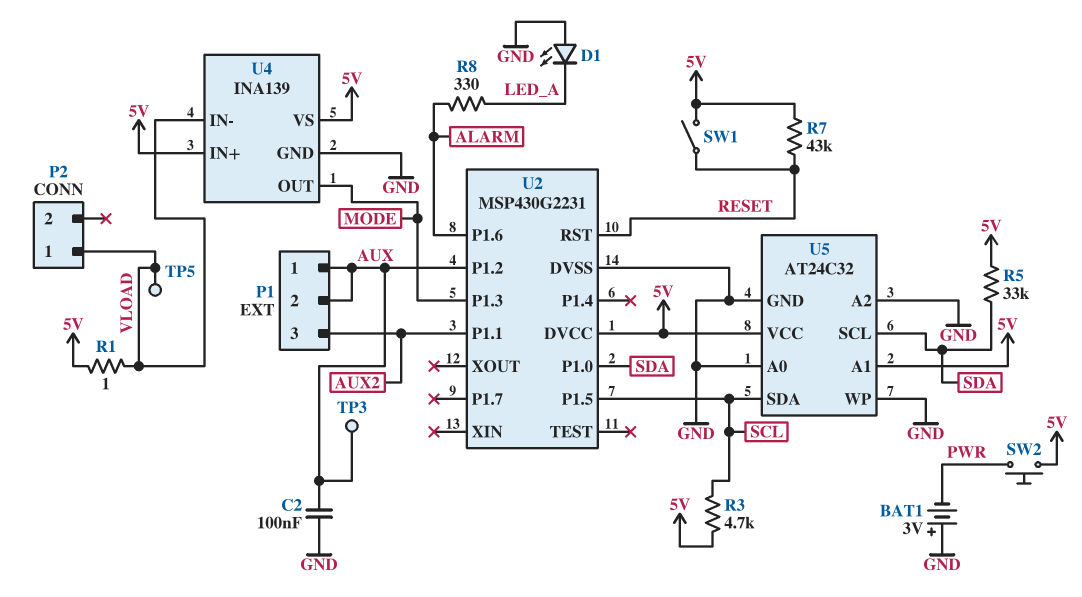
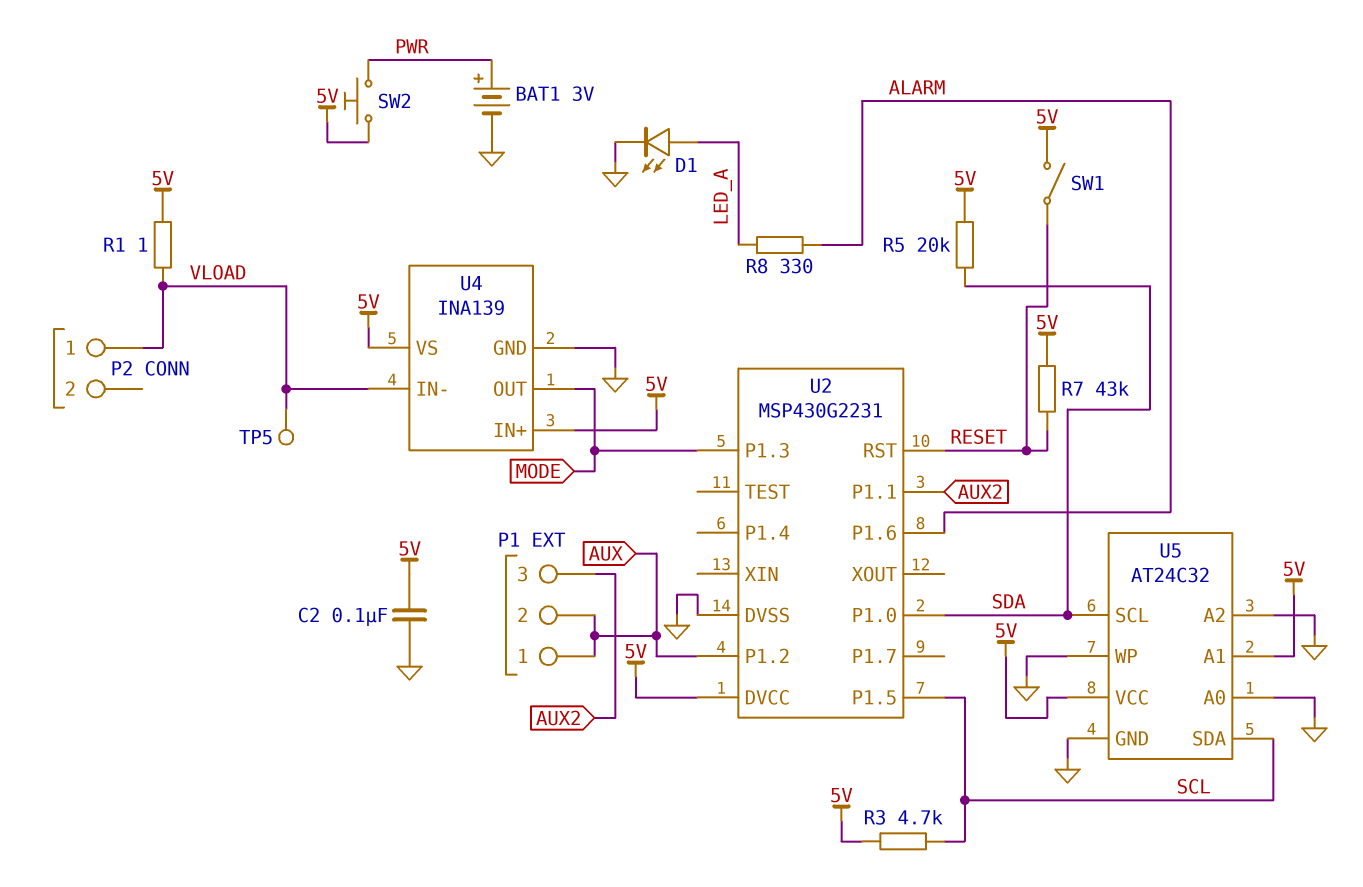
BAT1: 3V (plus GND, minus PWR) -> 3V (plus PWR, minus GND)
C2: 100nF (AUX, GND) -> 100nF (5V, GND)
D1: LED (A GND, K LED_A) -> LED (A LED_A, K GND)
R5: 33k (5V, SDA) -> 20k (5V, SDA)
TP3: test point (AUX) -> none

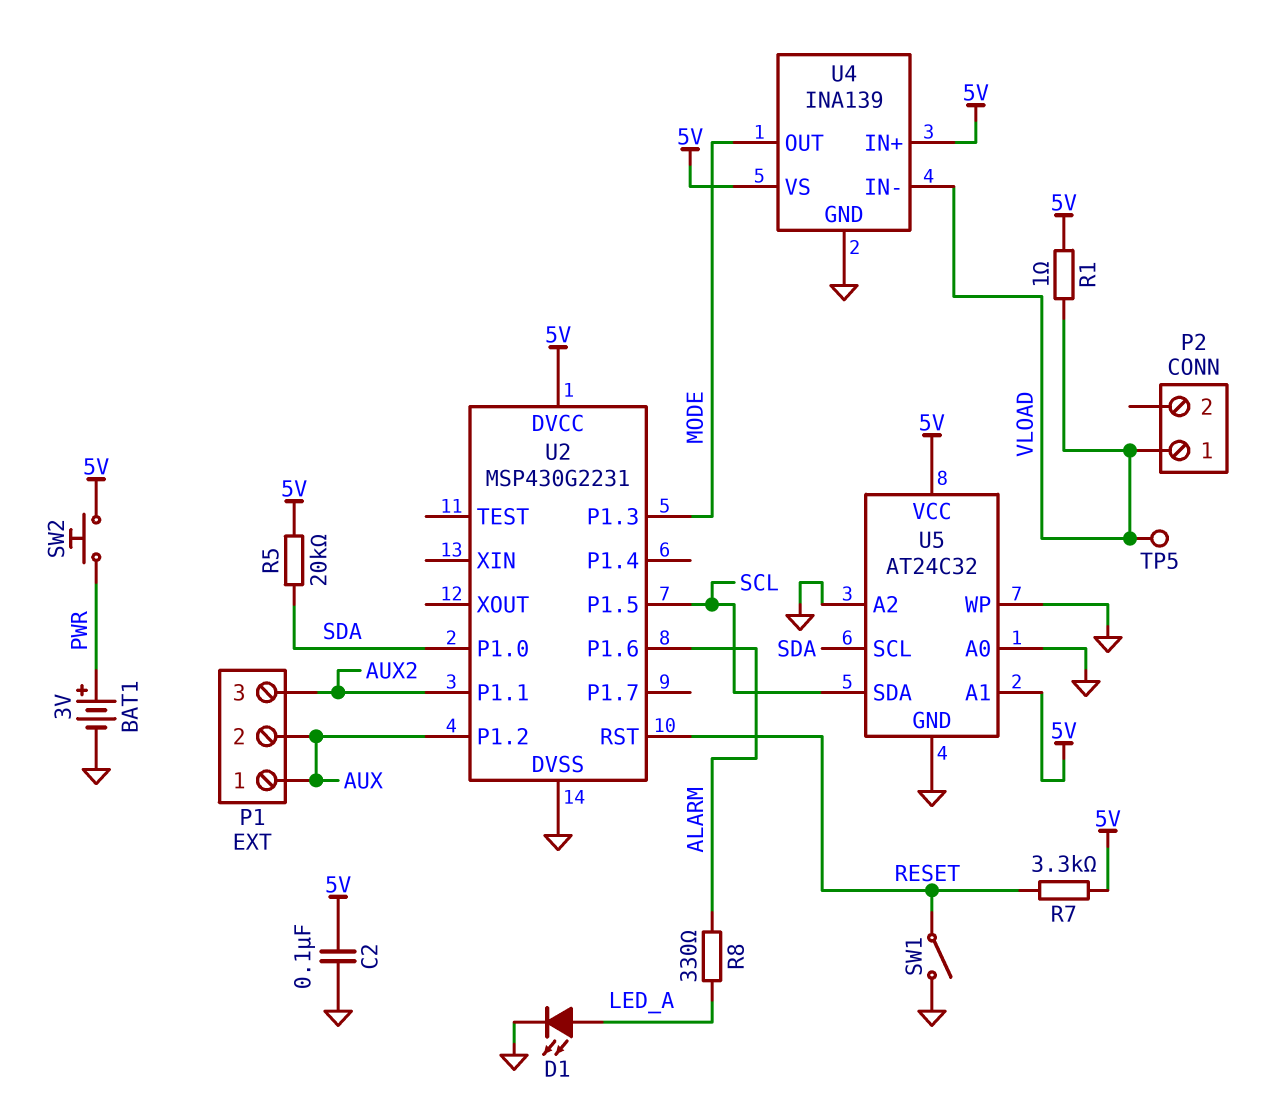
R3: 4.7k (5V, SCL) -> none
R7: 43k (5V, RESET) -> 3.3k (5V, RESET)
SW1: switch (5V, RESET) -> switch (GND, RESET)

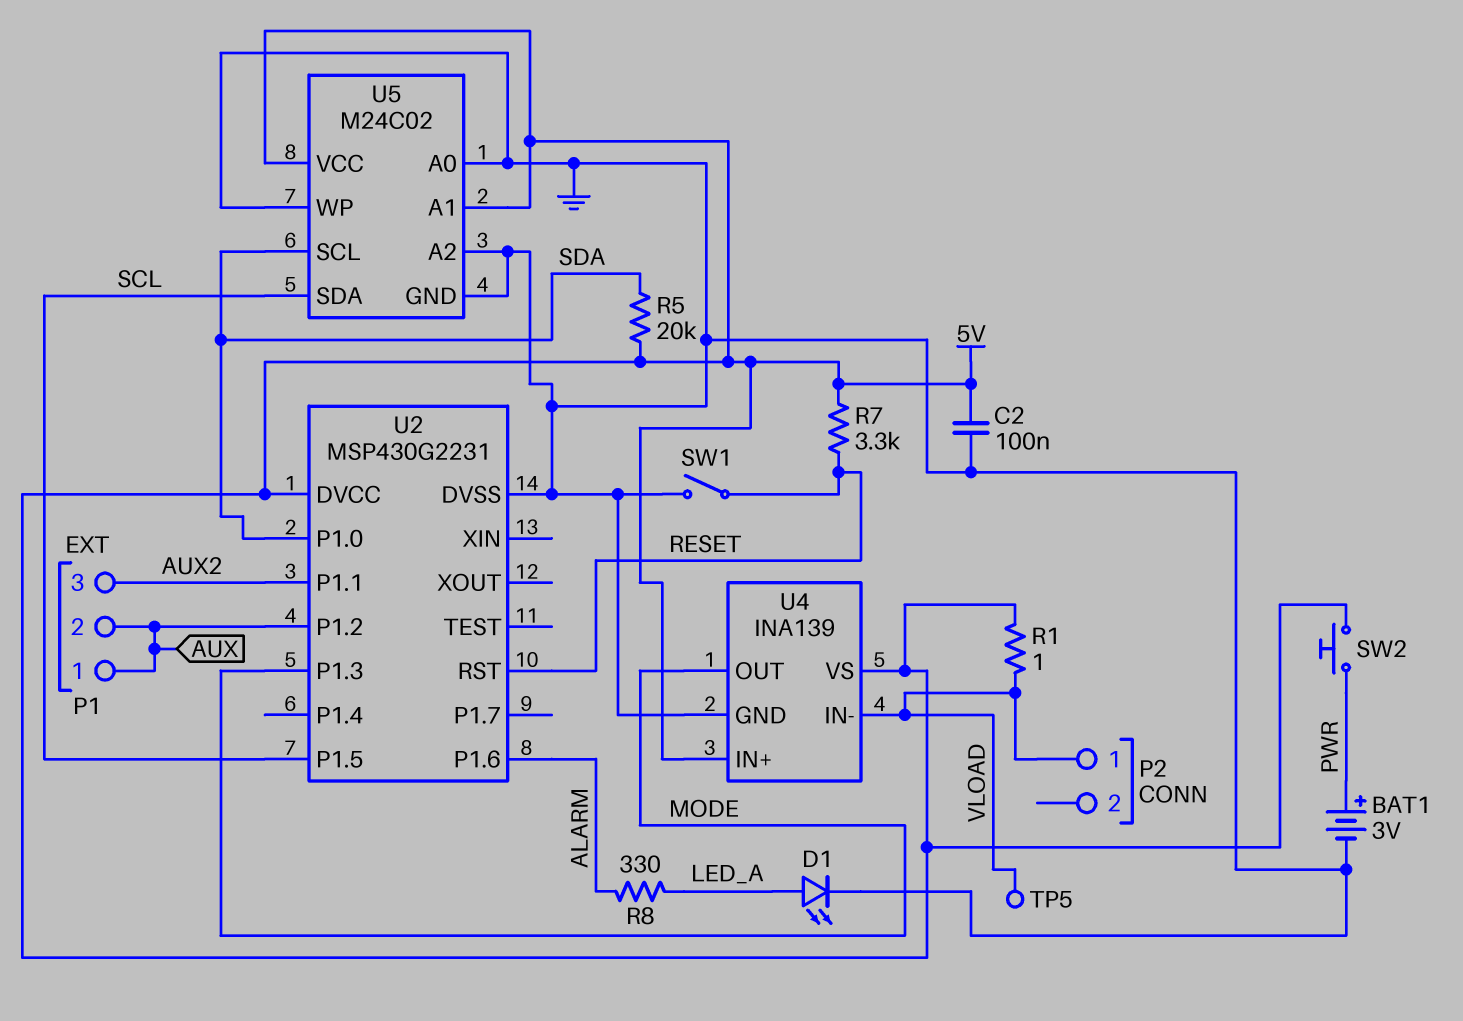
U5: AT24C32 -> M24C02

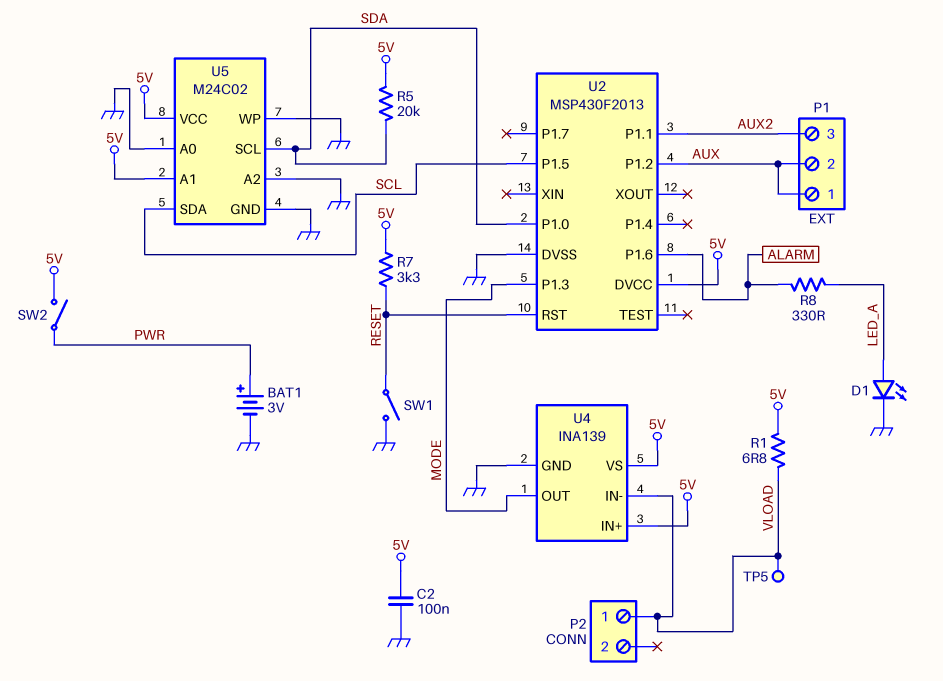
R1: 1 (5V, VLOAD) -> 6.8 (5V, VLOAD)
SW2: button (5V, PWR) -> switch (5V, PWR)
U2: MSP430G2231 -> MSP430F2013

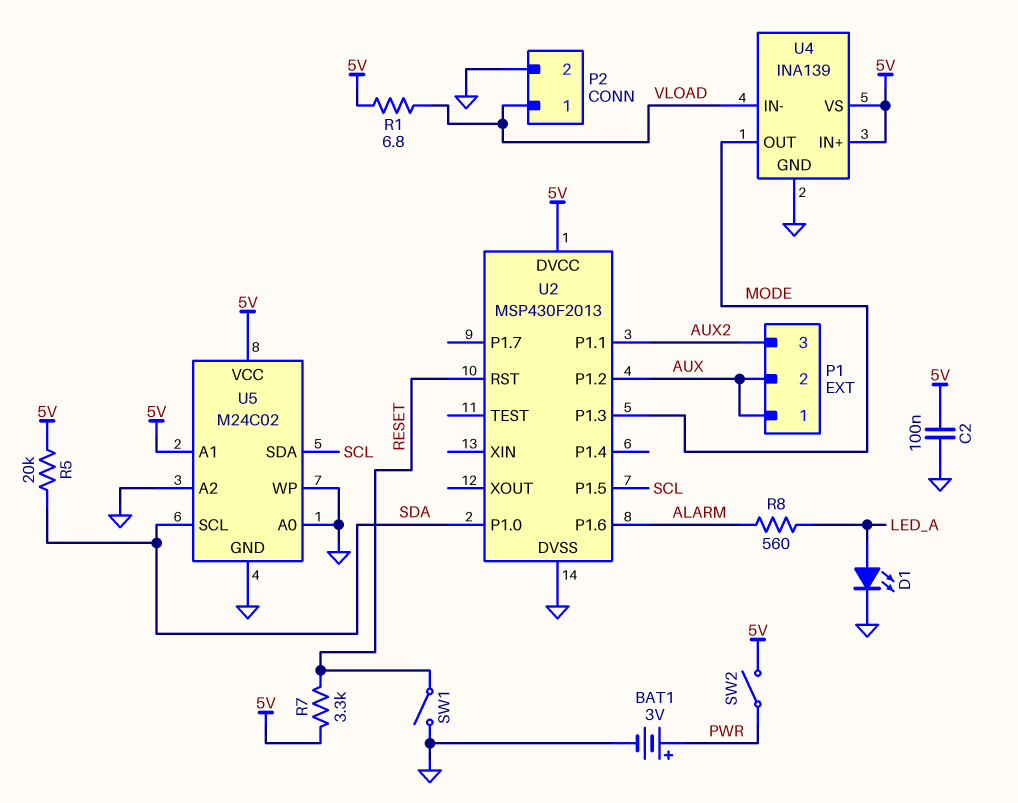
P2 pin 2: none -> GND
R8: 330 (ALARM, LED_A) -> 560 (ALARM, LED_A)
TP5: test point (VLOAD) -> none

